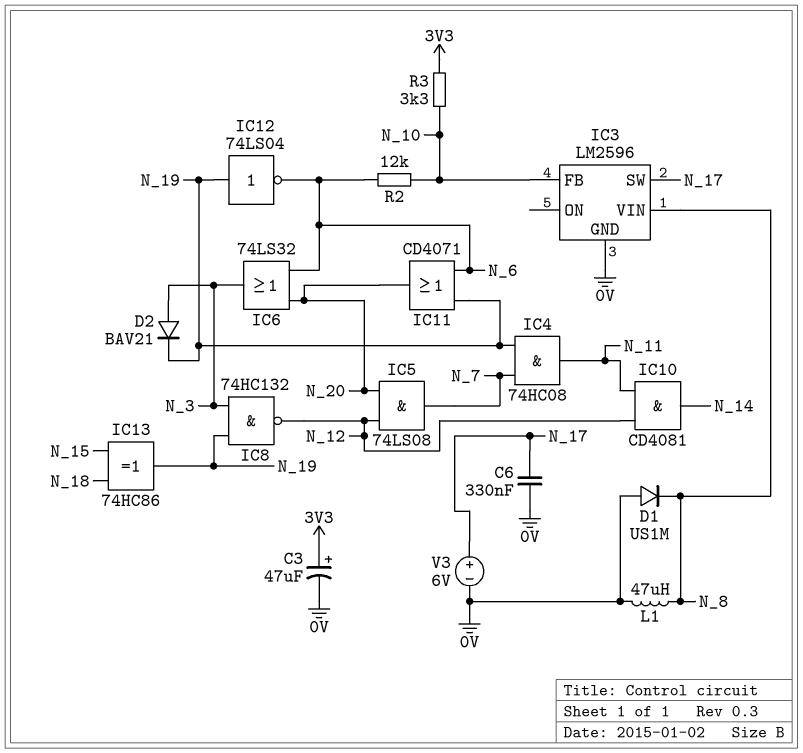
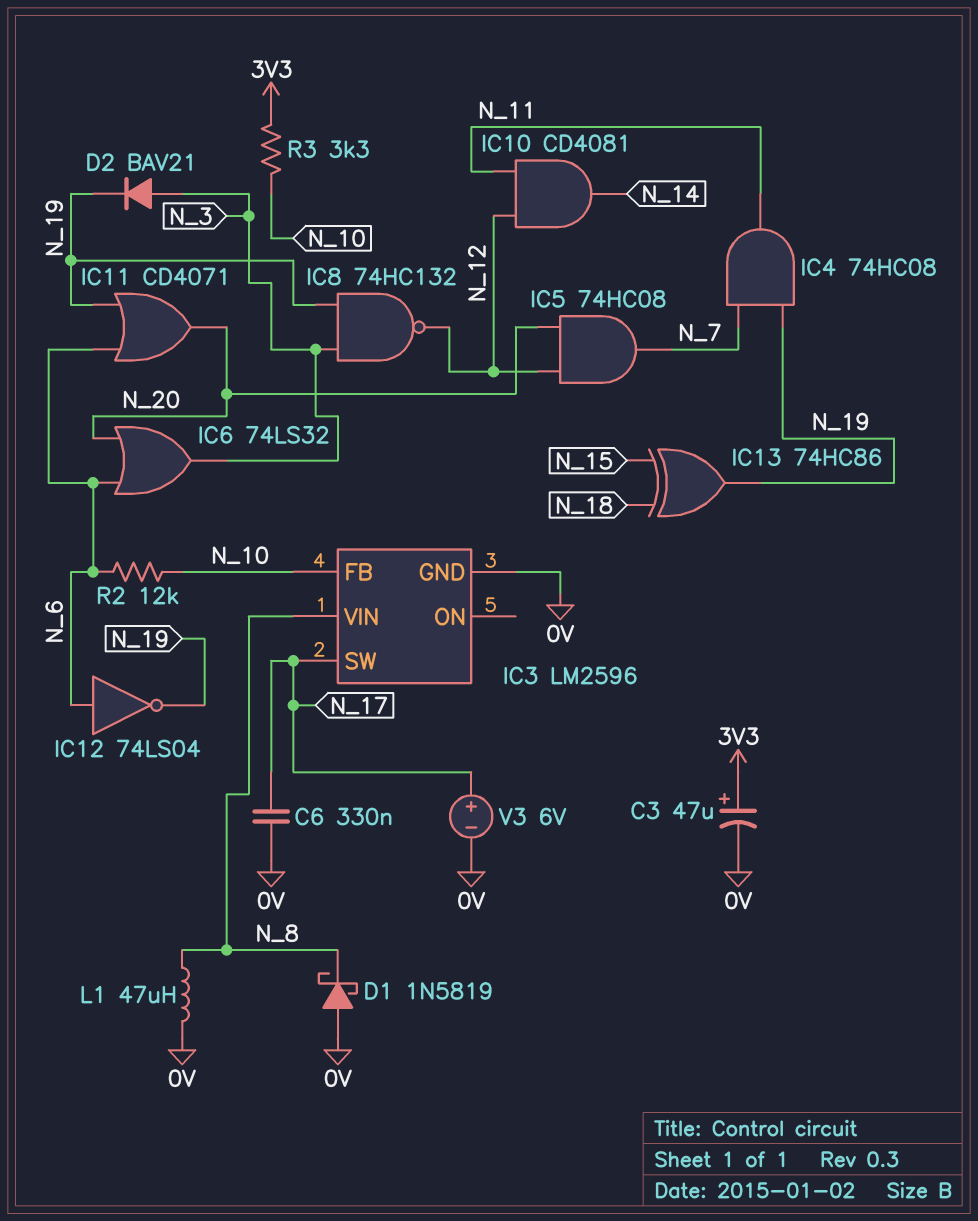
D1: diode US1M (A 0V, K N_8) -> schottky 1N5819 (A 0V, K N_8)
IC5: AND 74LS08 (in N_12, in N_20, out N_7) -> AND 74HC08 (in N_12, in N_20, out N_7)
IC12: NOT 74LS04 (in N_19, out N_6) -> NOT 74LS04 (in N_6, out N_19)

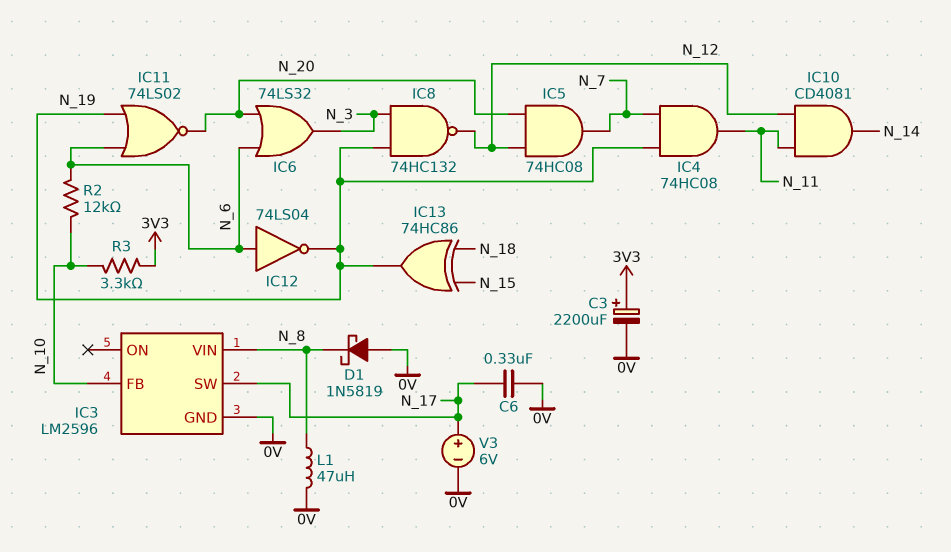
C3: 47uF (plus 3V3, minus 0V) -> 2200uF (plus 3V3, minus 0V)
D2: diode BAV21 (A N_3, K N_19) -> none
IC11: OR CD4071 (in N_6, in N_19, out N_20) -> NOR 74LS02 (in N_6, in N_19, out N_20)

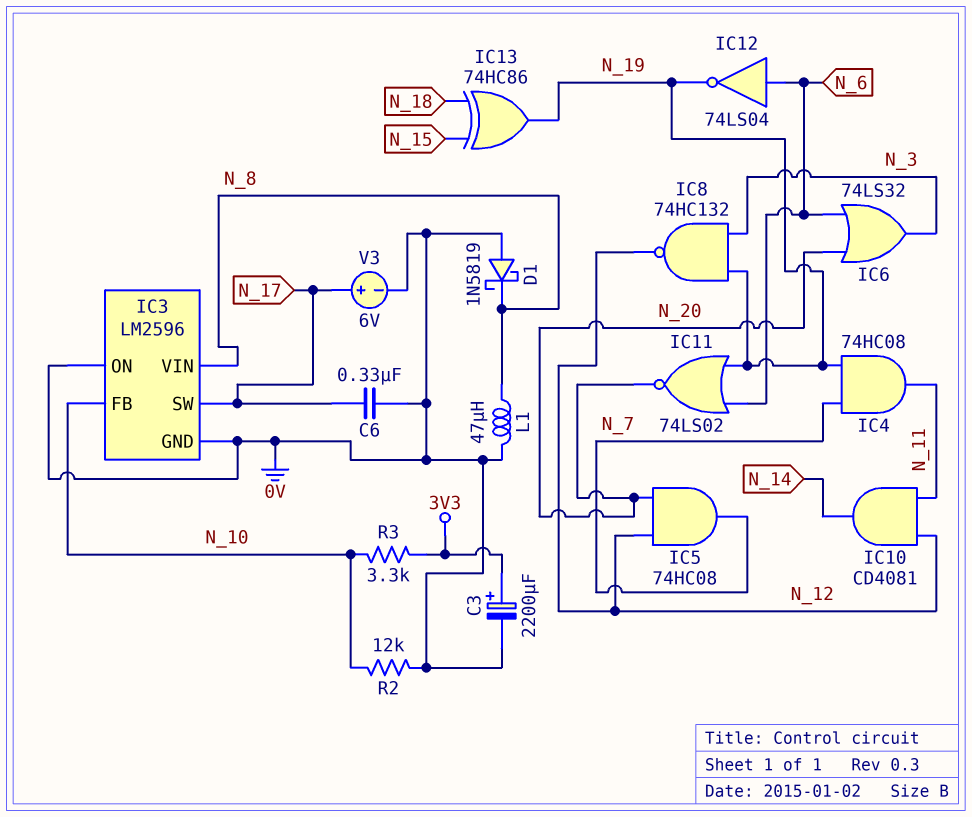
IC3 pin ON: none -> 0V
R2: 12k (N_6, N_10) -> 12k (0V, N_10)

